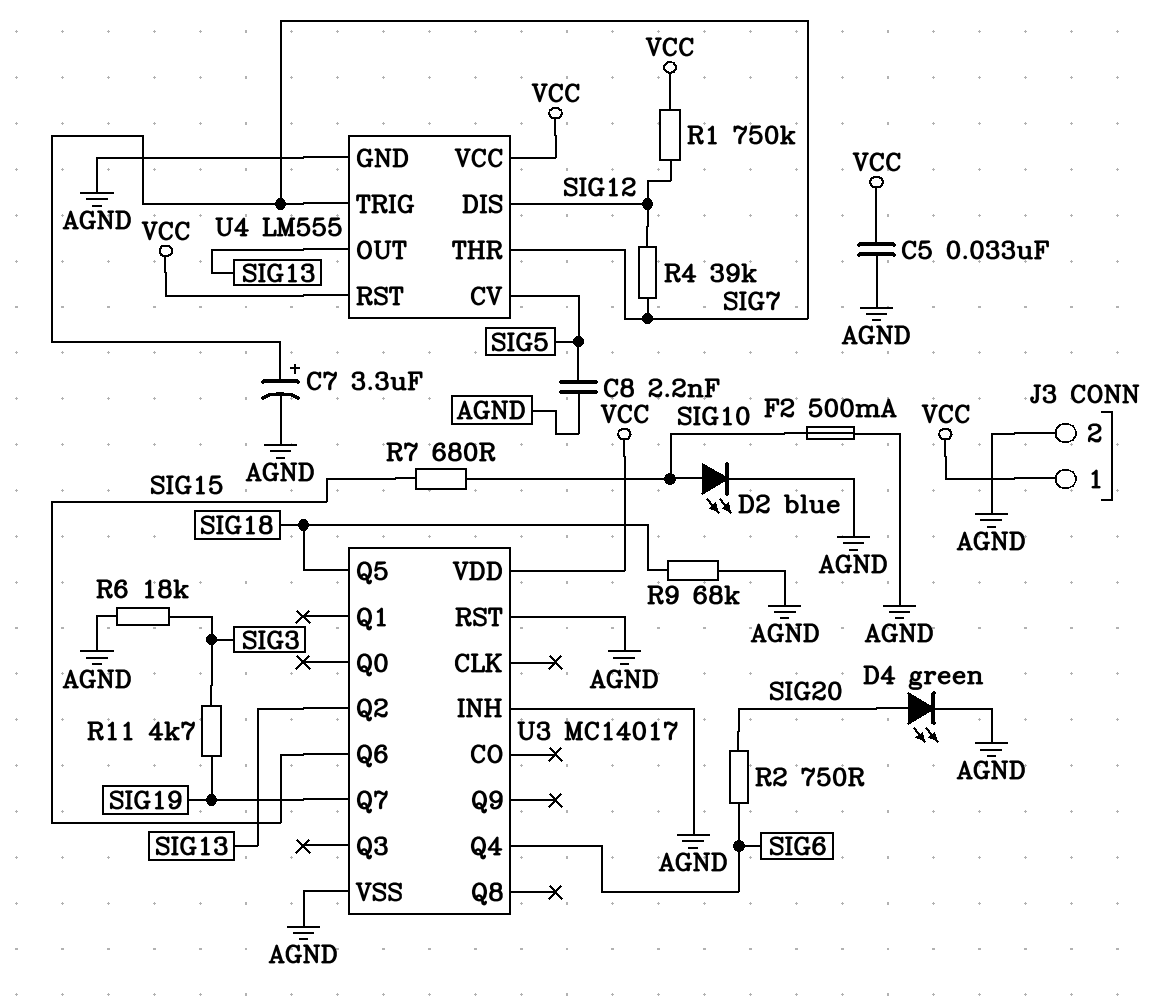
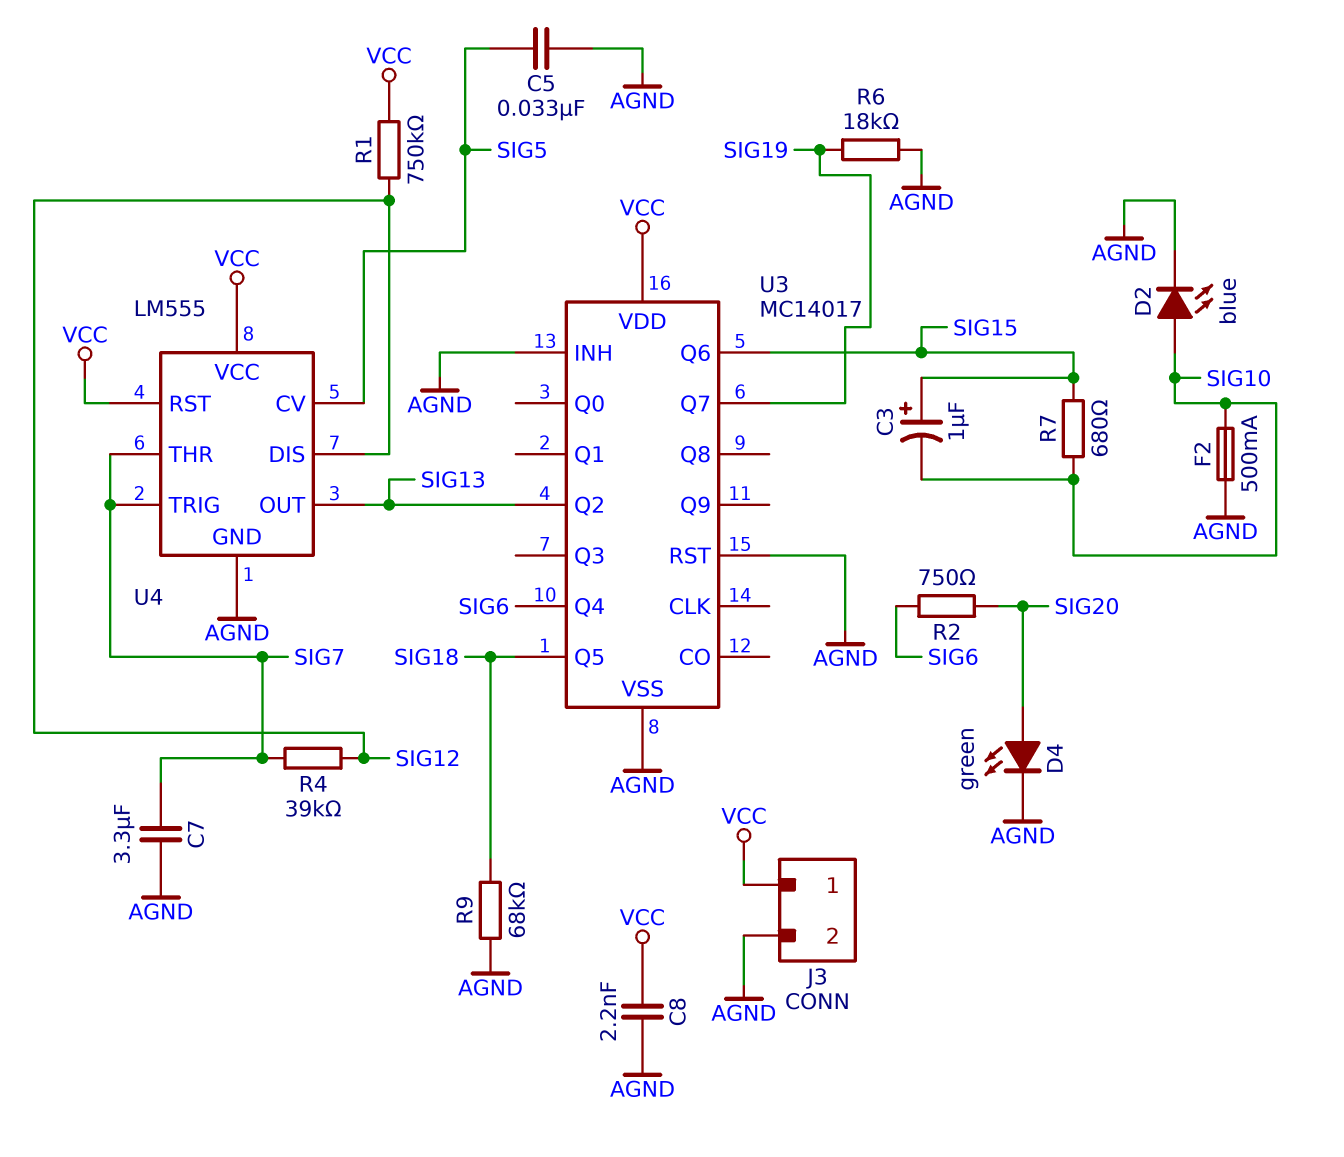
C3: none -> 1uF (plus SIG15, minus SIG10)
C5: 33nF (AGND, VCC) -> 33nF (AGND, SIG5)
C7: 3.3uF (plus SIG7, minus AGND) -> 3.3uF (AGND, SIG7)
C8: 2.2nF (AGND, SIG5) -> 2.2nF (AGND, VCC)
R6: 18k (AGND, SIG3) -> 18k (AGND, SIG19)
R11: 4.7k (SIG3, SIG19) -> none

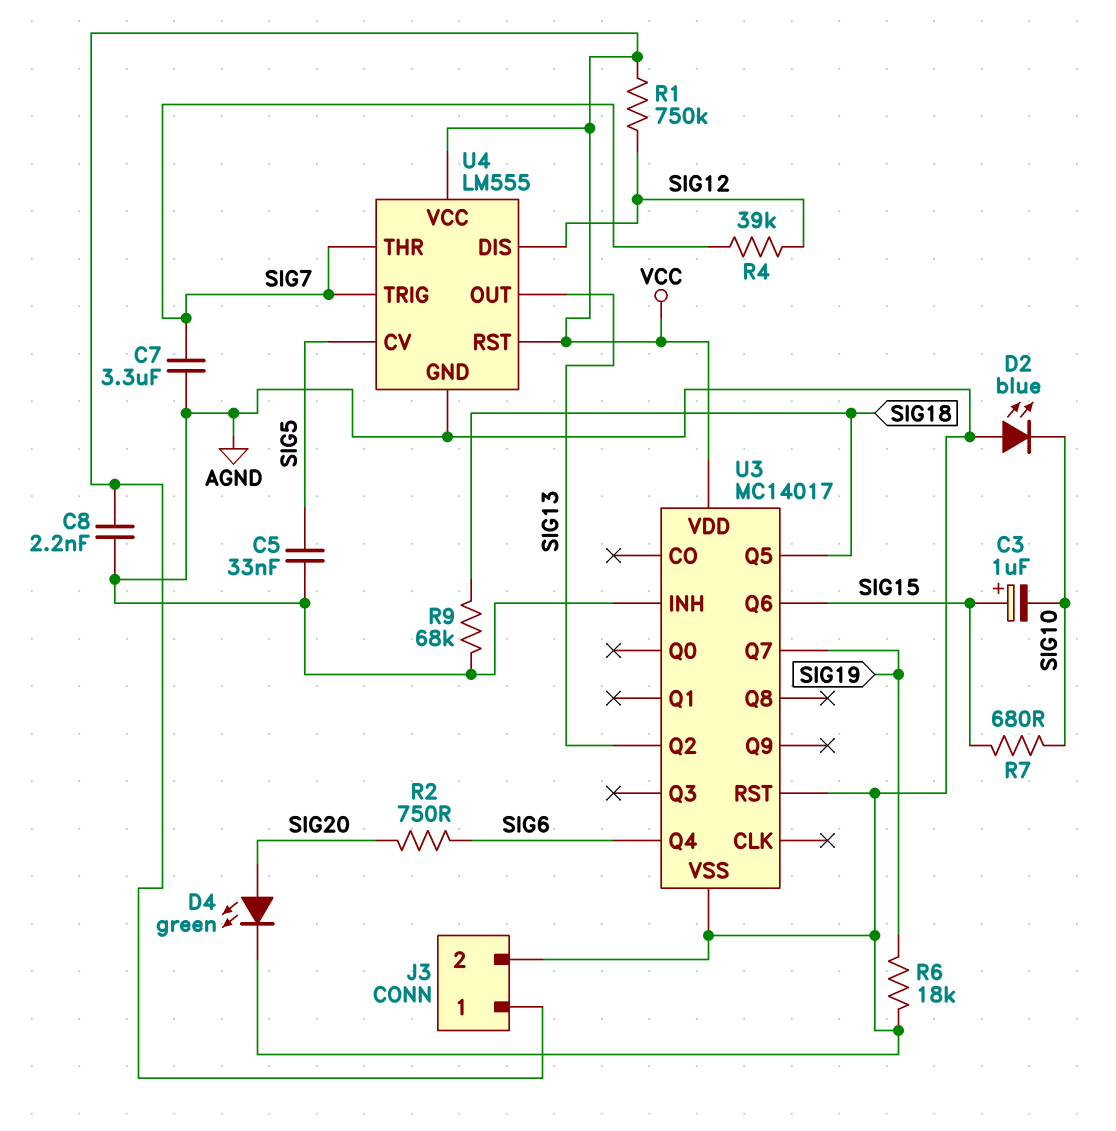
D2: LED blue (A SIG10, K AGND) -> LED blue (A AGND, K SIG10)
F2: 500mA (AGND, SIG10) -> none

